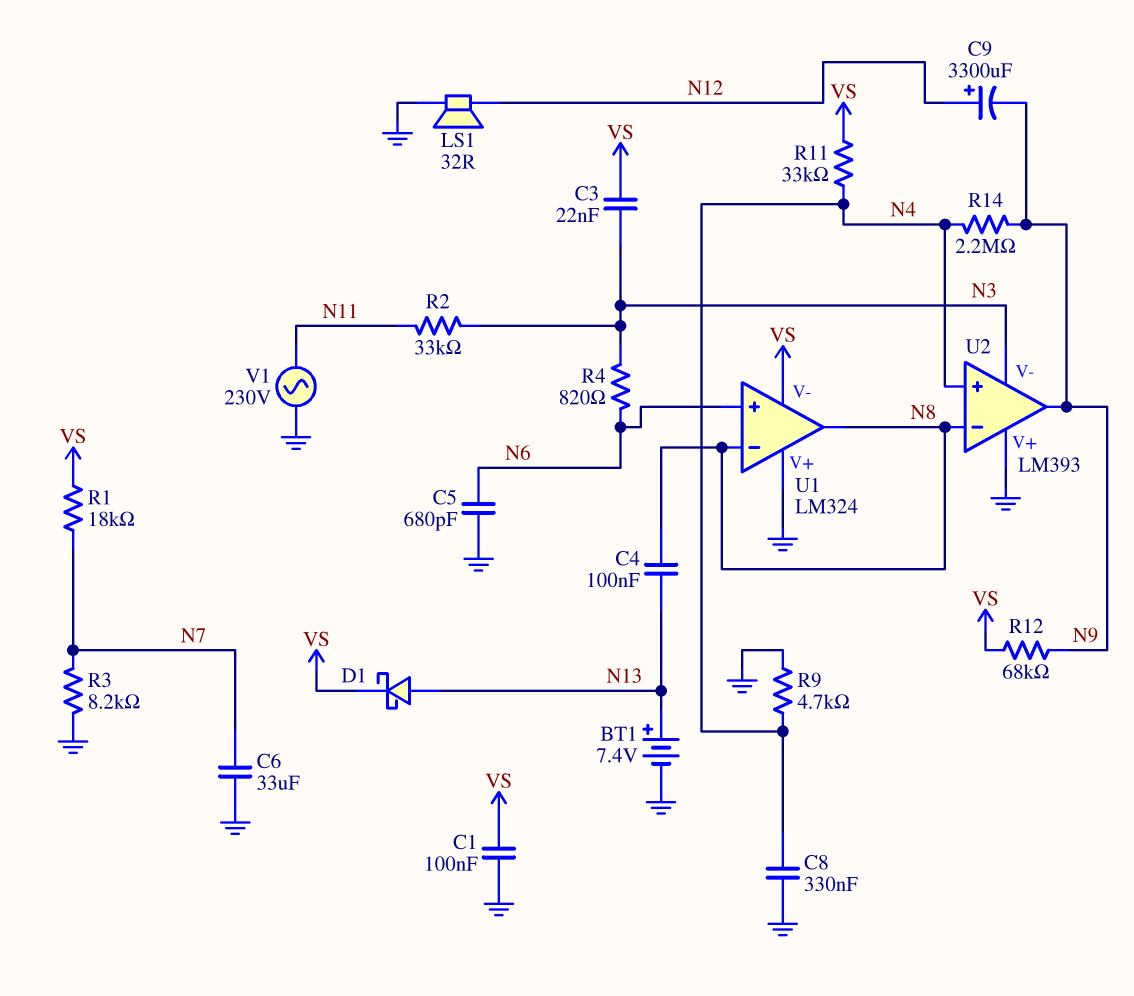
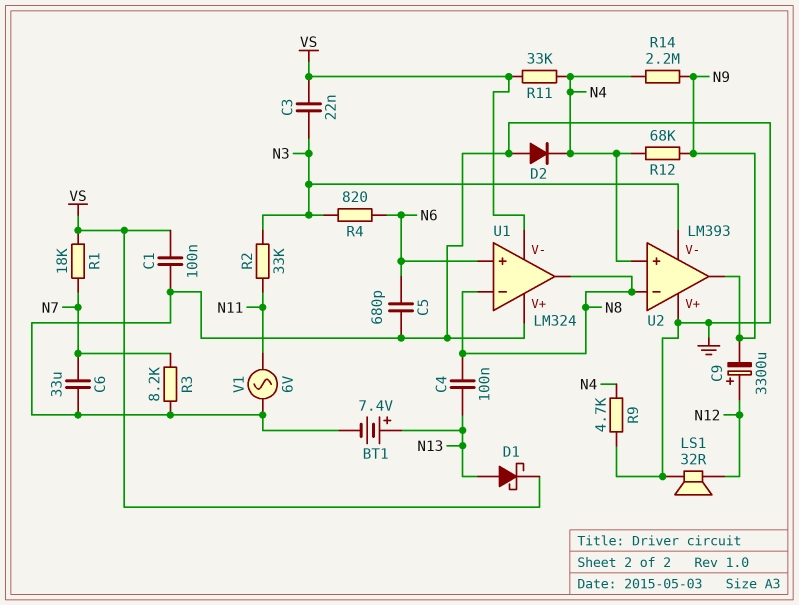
C8: 330nF (GND, N4) -> none
D2: none -> diode (A GND, K N4)
R12: 68k (N9, VS) -> 68k (N4, N9)
V1: AC 230V (GND, N11) -> AC 6V (GND, N11)

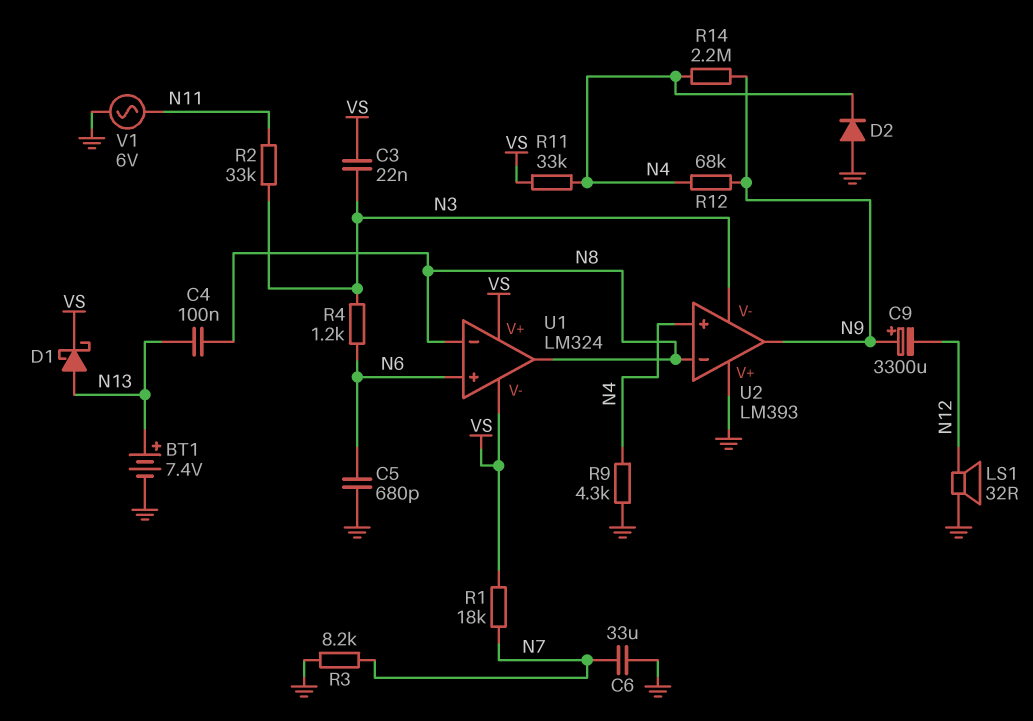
C1: 100nF (GND, VS) -> none
C9: 3300uF (plus N12, minus N9) -> 3300uF (plus N9, minus N12)
R4: 820 (N3, N6) -> 1.2k (N3, N6)
R9: 4.7k (GND, N4) -> 4.3k (GND, N4)
U1 pin V+: GND -> VS

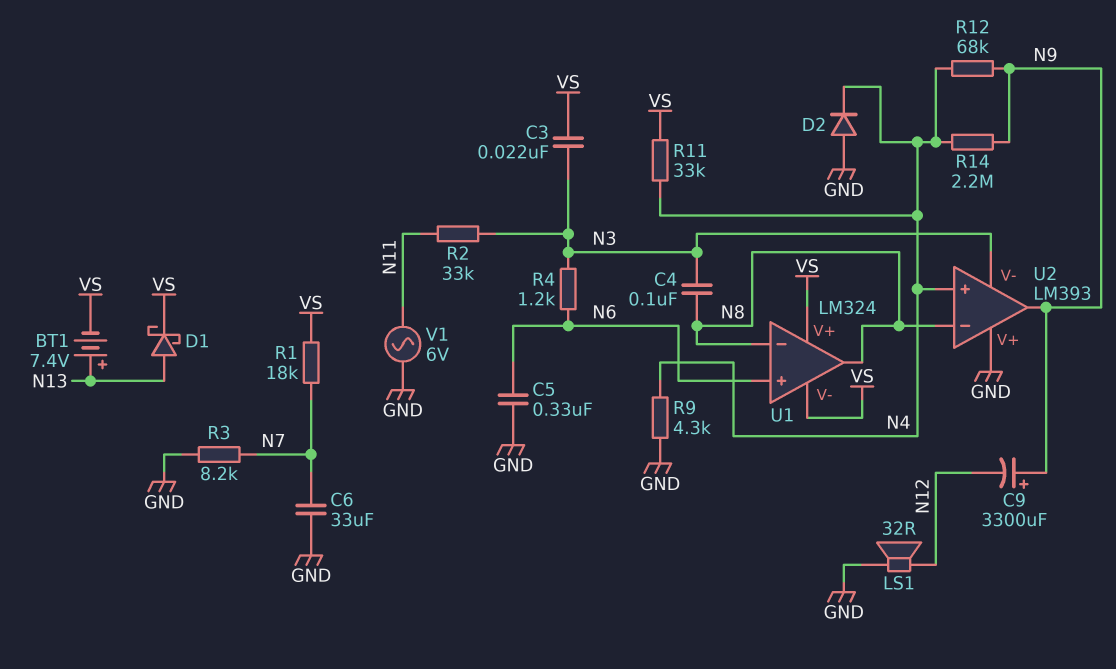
BT1: 7.4V (plus N13, minus GND) -> 7.4V (plus N13, minus VS)
C4: 100nF (N8, N13) -> 100nF (N3, N8)
C5: 680pF (GND, N6) -> 330nF (GND, N6)

